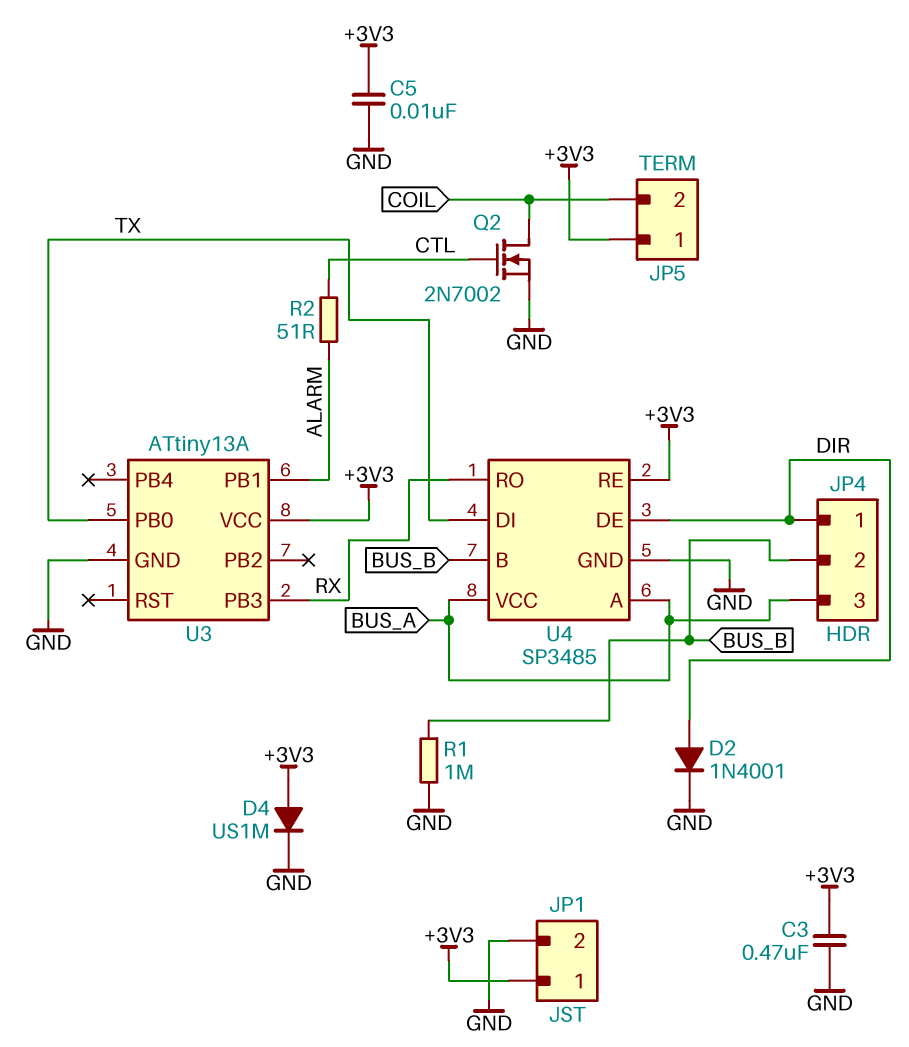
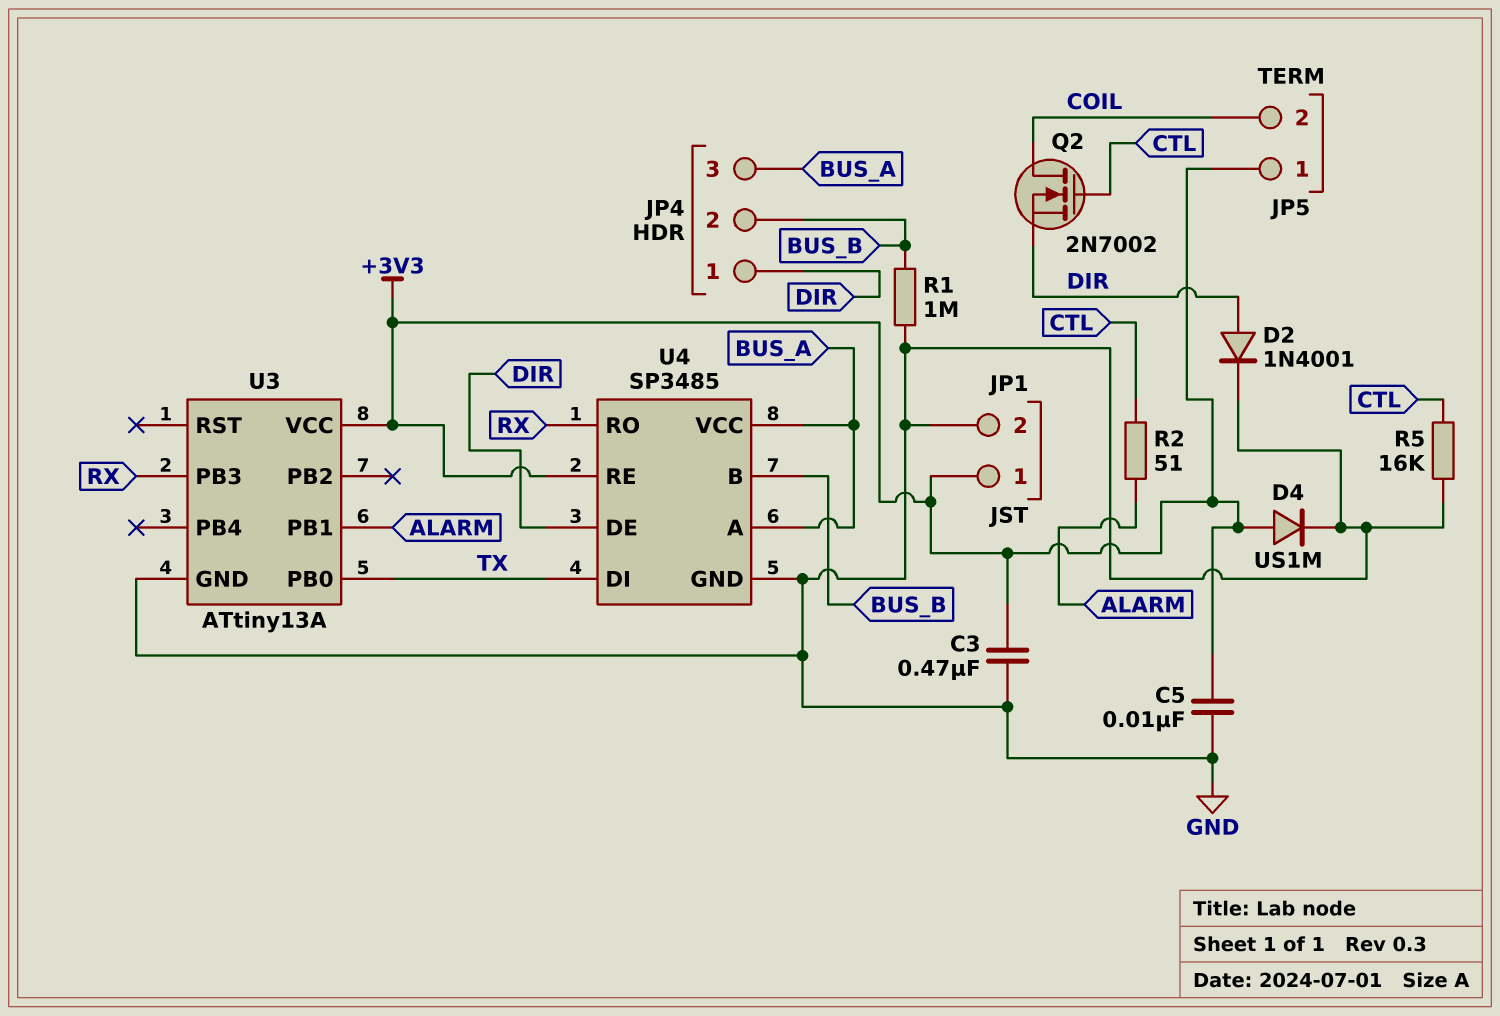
Q2: NMOS 2N7002 (G CTL, D COIL, S GND) -> NMOS 2N7002 (G CTL, D COIL, S DIR)
R5: none -> 16k (CTL, GND)

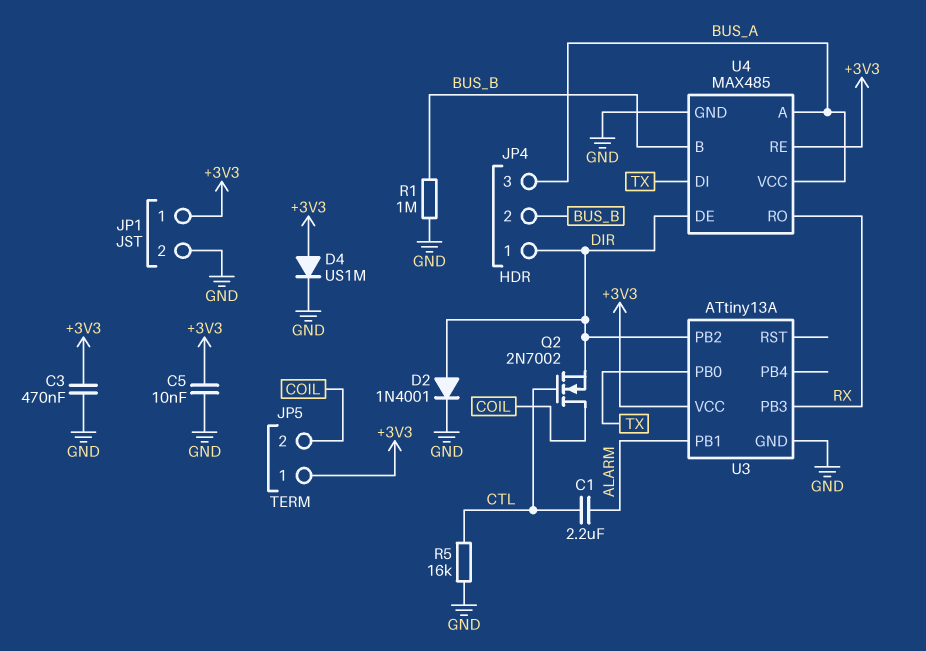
C1: none -> 2.2uF (ALARM, CTL)
R2: 51 (ALARM, CTL) -> none
U3 pin PB2: none -> DIR
U4: SP3485 -> MAX485

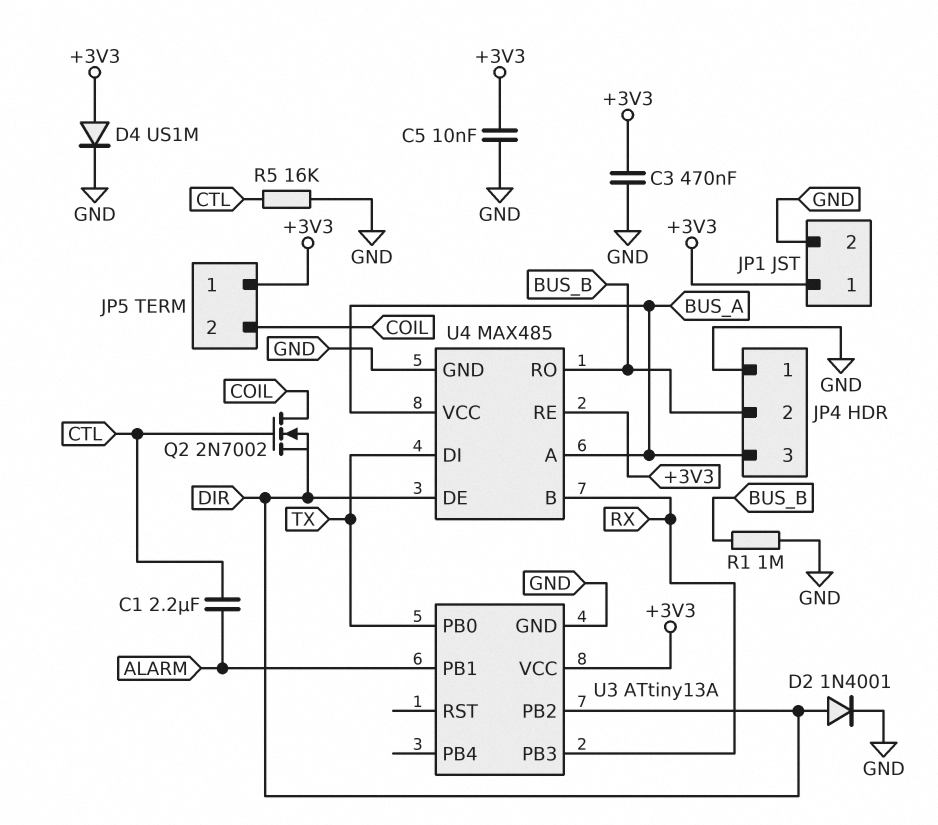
JP4 pin 1: DIR -> GND
U4 pin B: BUS_B -> RX
U4 pin RO: RX -> BUS_B

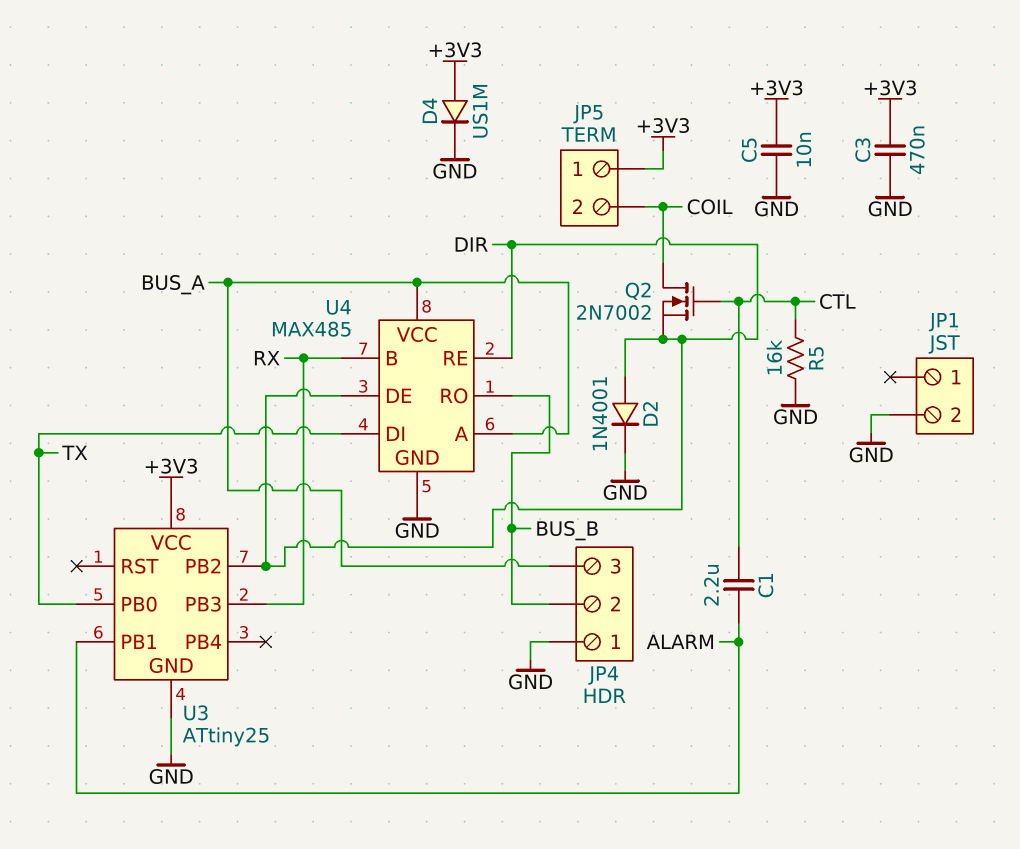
JP1 pin 1: +3V3 -> none
R1: 1M (BUS_B, GND) -> none
U3: ATtiny13A -> ATtiny25
U4 pin RE: +3V3 -> DIR

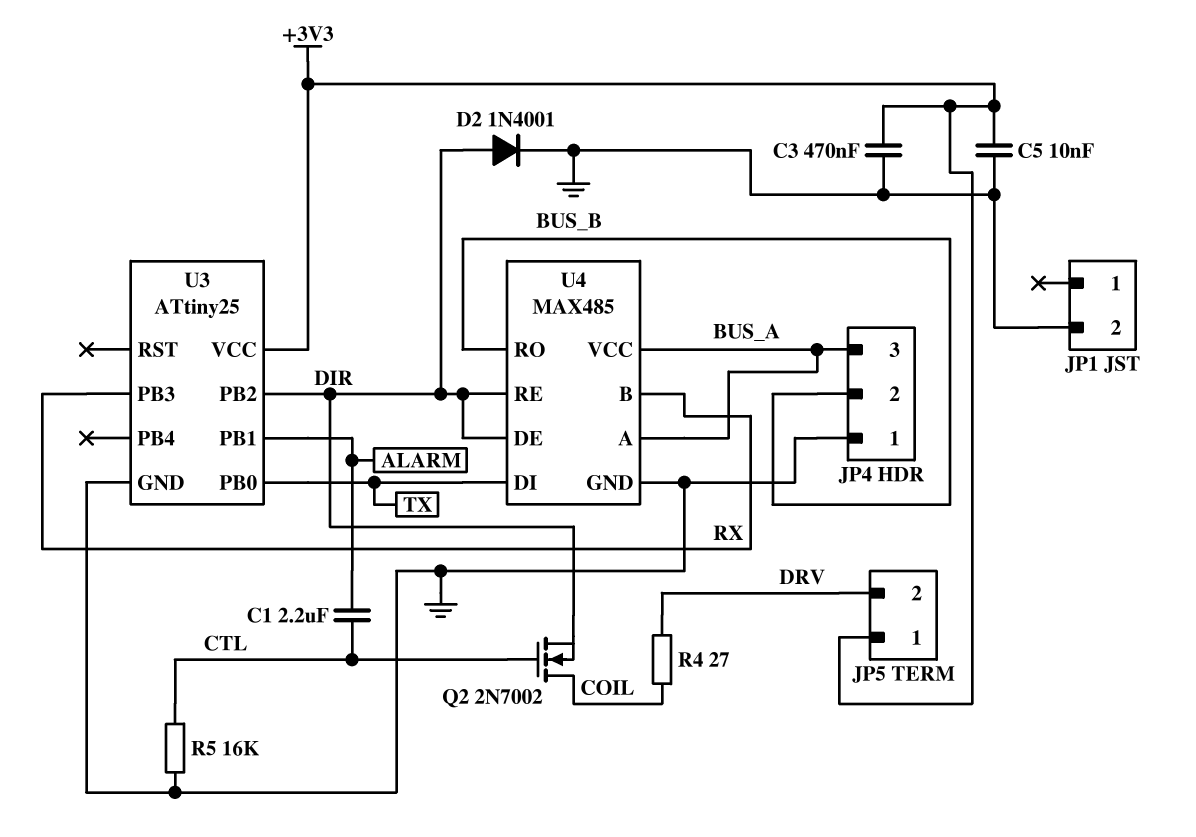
D4: diode US1M (A +3V3, K GND) -> none
JP5 pin 2: COIL -> DRV
R4: none -> 27 (COIL, DRV)

